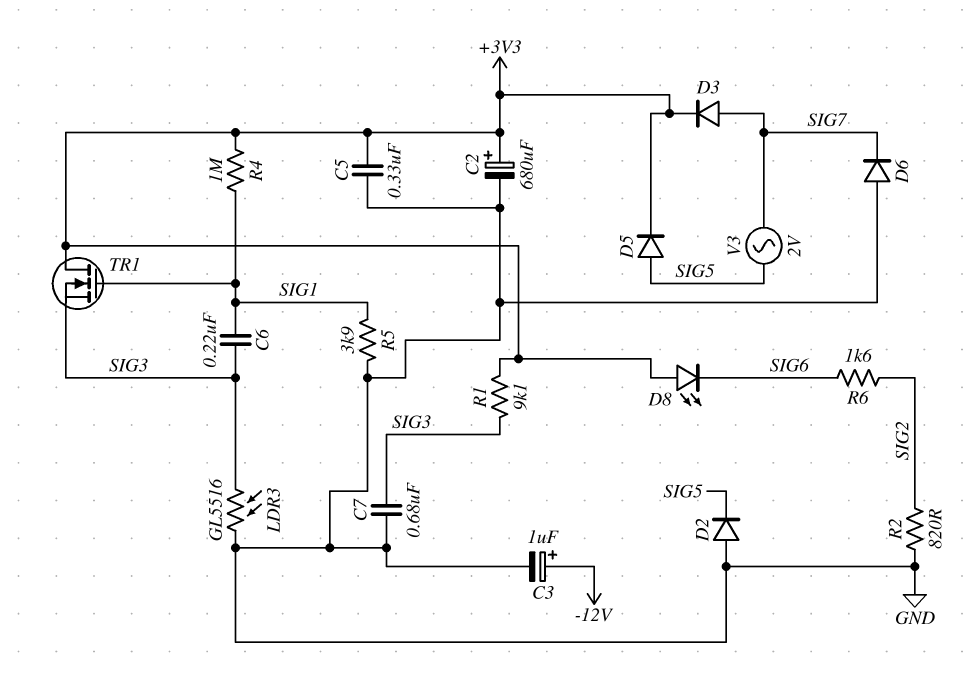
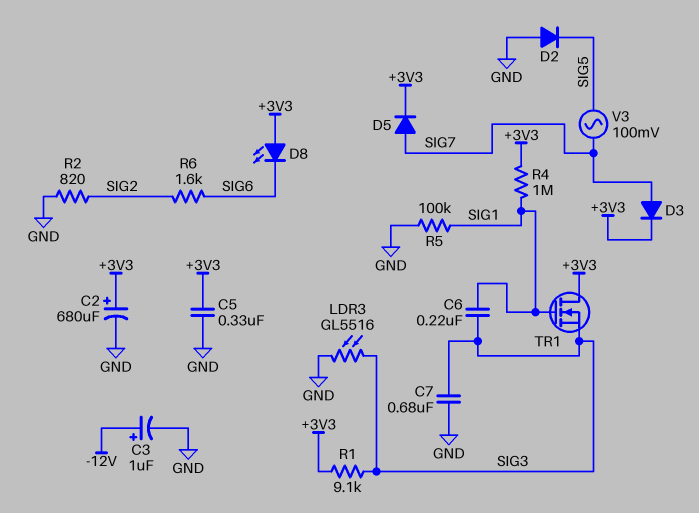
D5: diode (A SIG5, K +3V3) -> diode (A SIG7, K +3V3)
D6: diode (A GND, K SIG7) -> none
R5: 3.9k (GND, SIG1) -> 100k (GND, SIG1)
V3: AC 2V (SIG5, SIG7) -> AC 100mV (SIG5, SIG7)

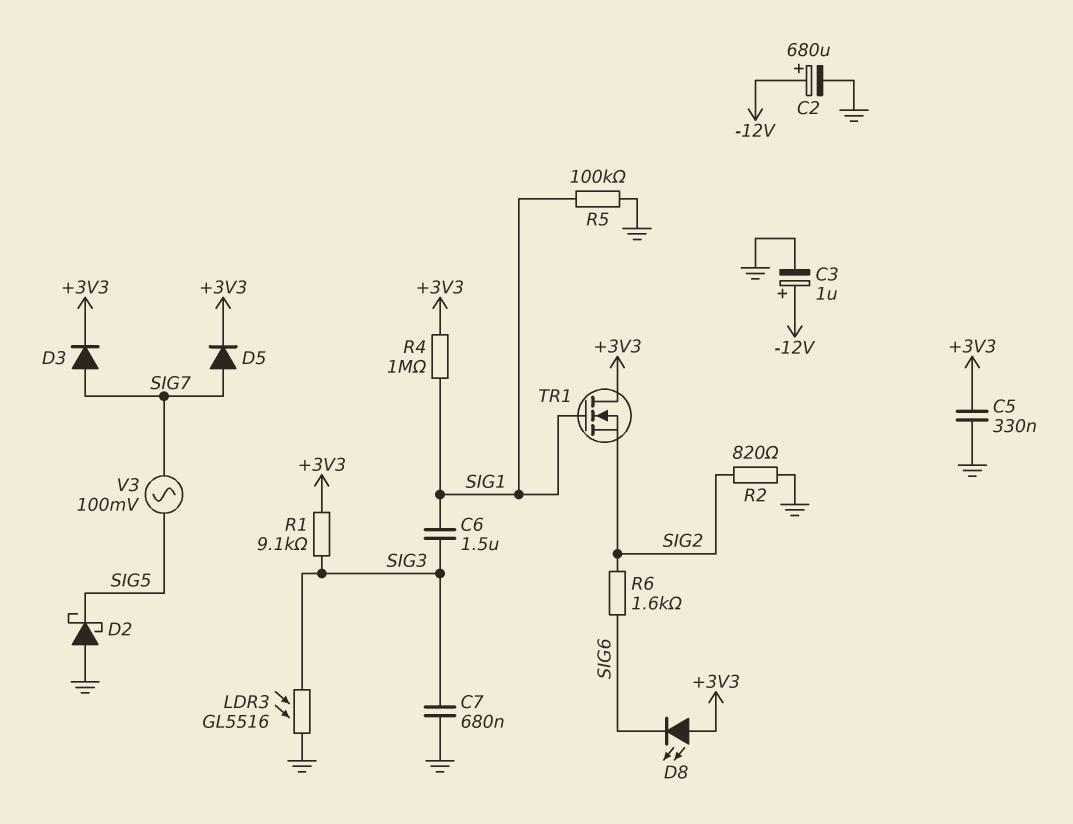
C2: 680uF (plus +3V3, minus GND) -> 680uF (plus -12V, minus GND)
C6: 220nF (SIG1, SIG3) -> 1.5uF (SIG1, SIG3)
D2: diode (A GND, K SIG5) -> schottky (A GND, K SIG5)
TR1: NMOS (G SIG1, D +3V3, S SIG3) -> NMOS (G SIG1, D +3V3, S SIG2)

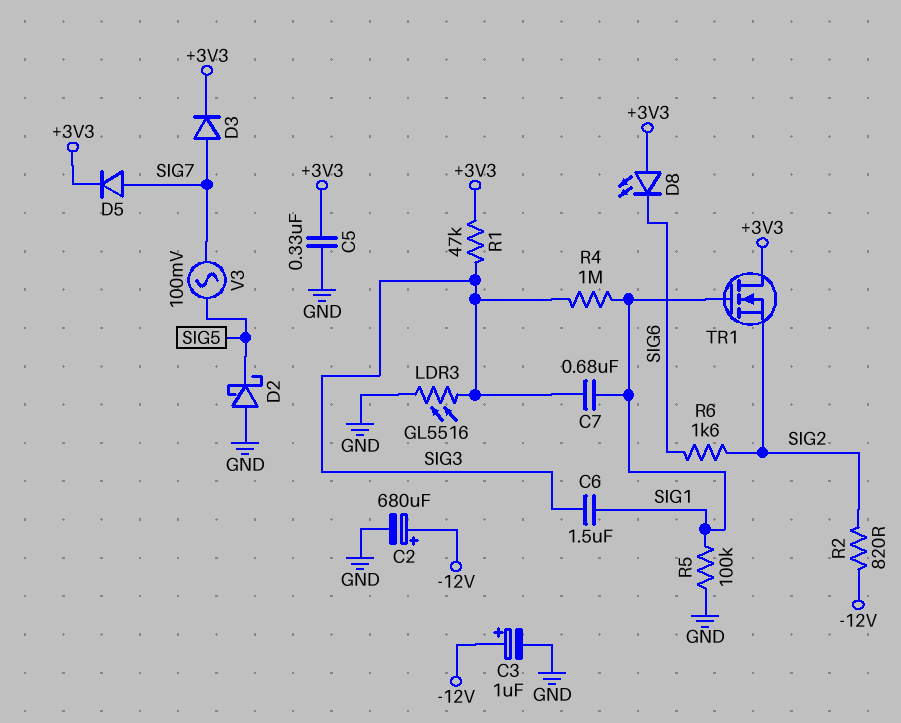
C7: 680nF (GND, SIG3) -> 680nF (SIG1, SIG3)
R1: 9.1k (+3V3, SIG3) -> 47k (+3V3, SIG3)
R2: 820 (GND, SIG2) -> 820 (-12V, SIG2)
R4: 1M (+3V3, SIG1) -> 1M (SIG1, SIG3)

